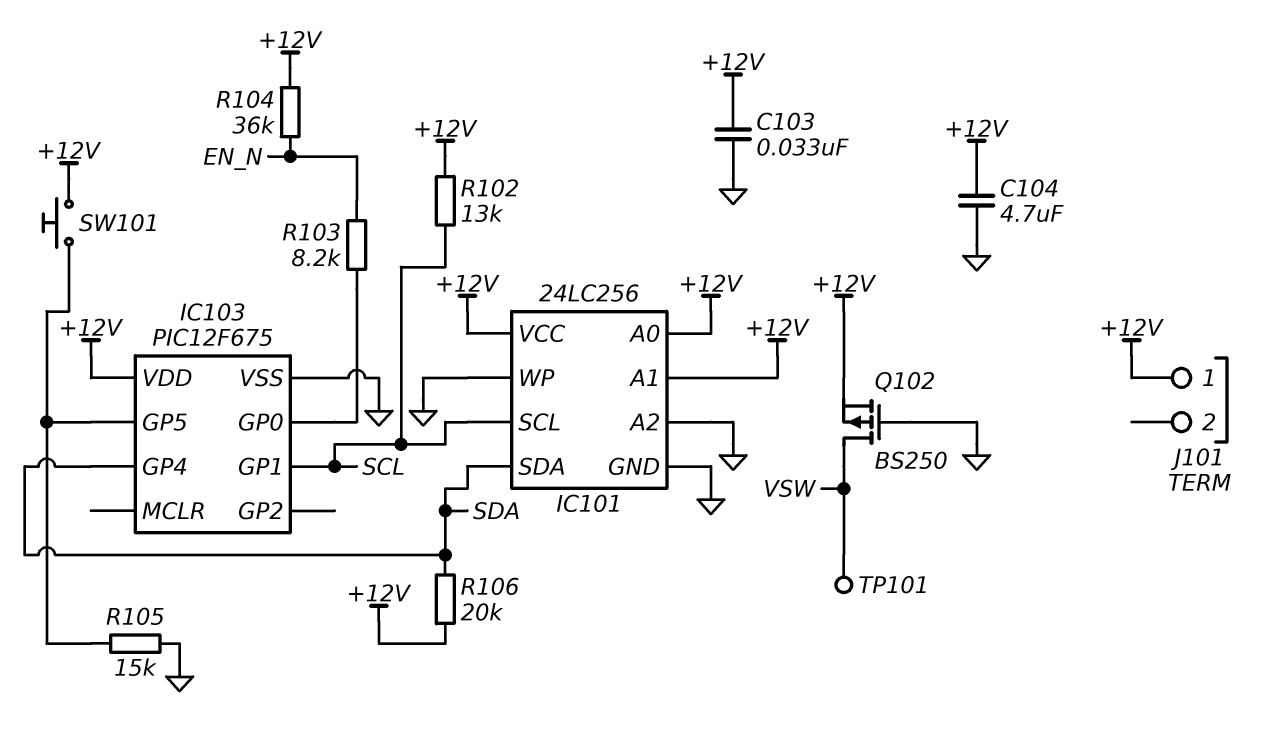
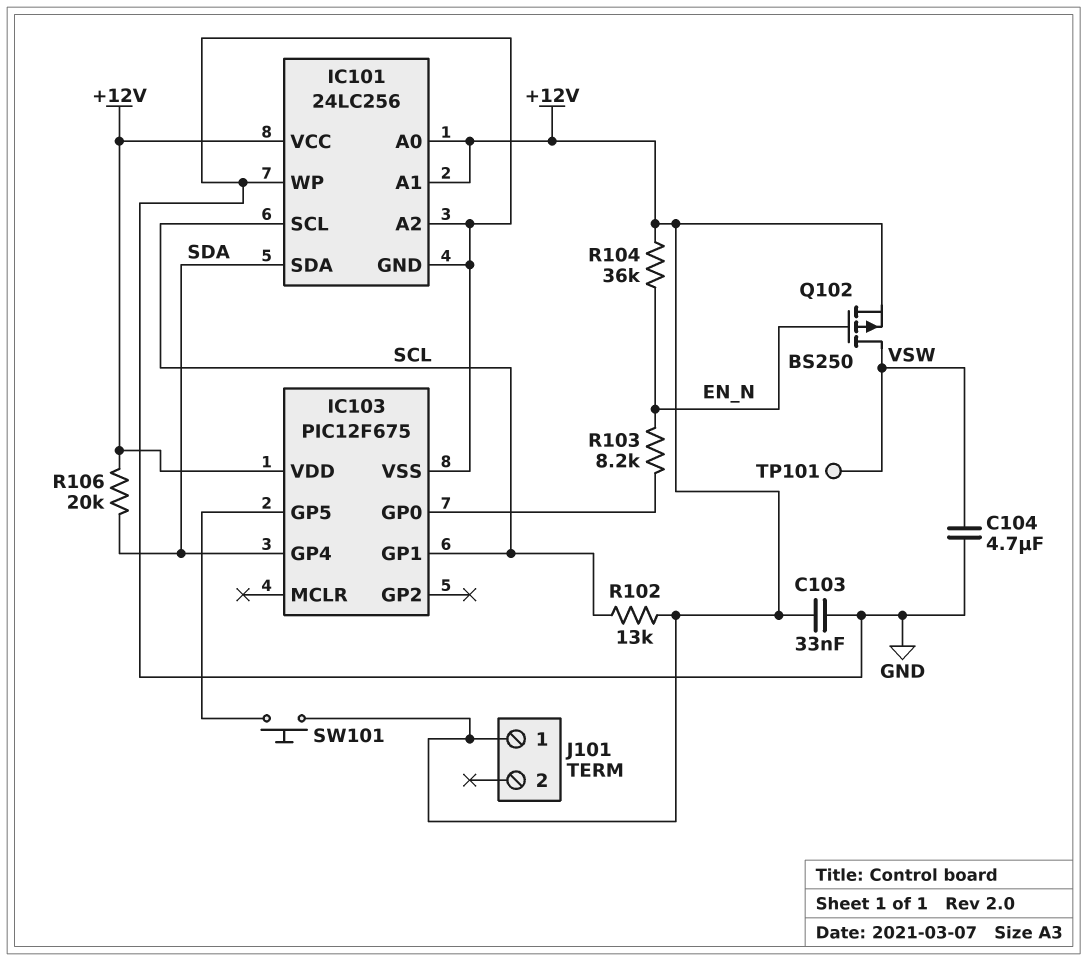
C104: 4.7uF (+12V, GND) -> 4.7uF (GND, VSW)
Q102: PMOS BS250 (G GND, D VSW, S +12V) -> PMOS BS250 (G EN_N, D VSW, S +12V)
R105: 15k (GND, IC103/GP5) -> none

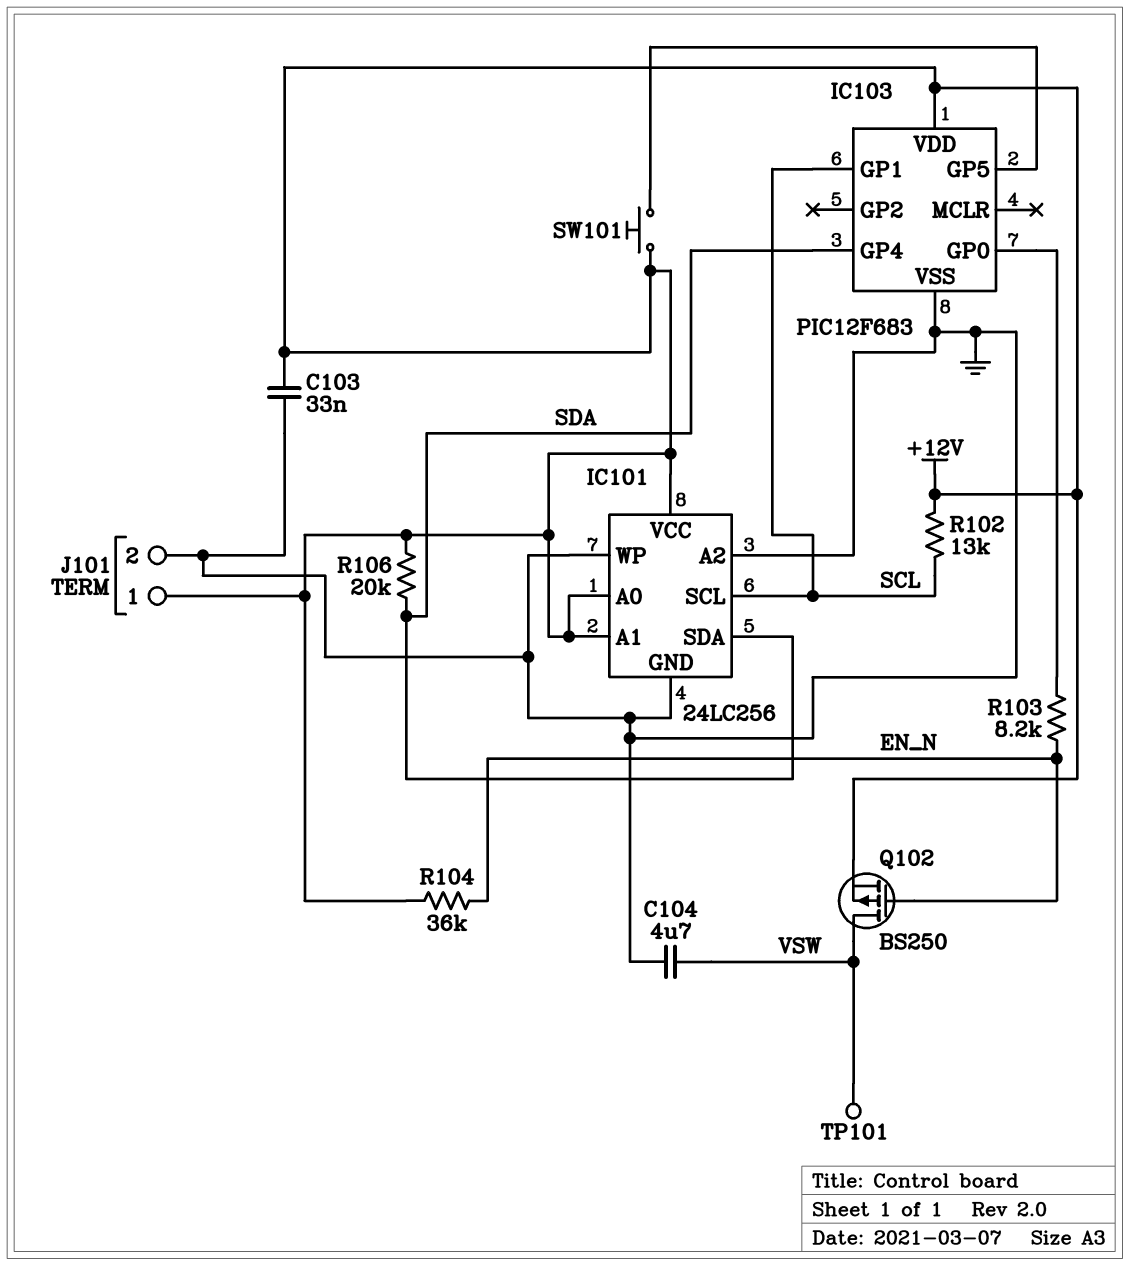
IC103: PIC12F675 -> PIC12F683
J101 pin 2: none -> GND

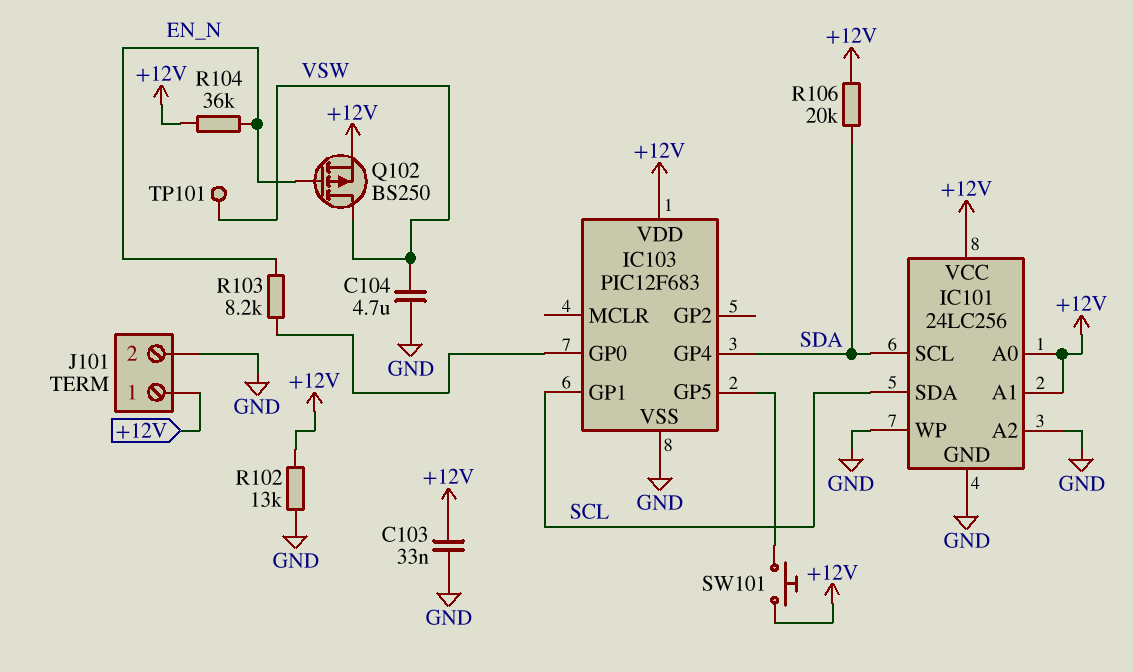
IC101 pin SCL: SCL -> SDA
IC101 pin SDA: SDA -> SCL
R102: 13k (+12V, SCL) -> 13k (+12V, GND)

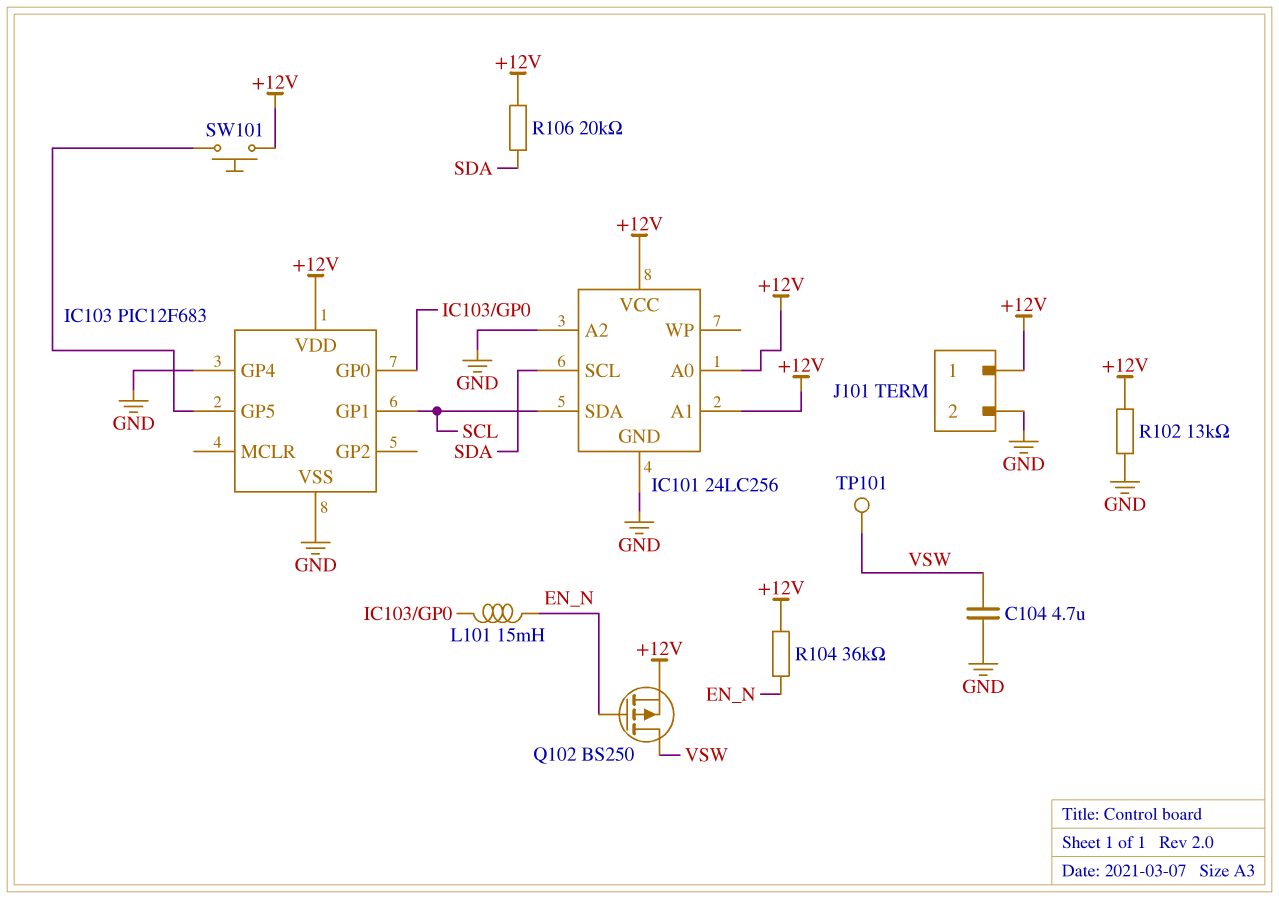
C103: 33nF (+12V, GND) -> none
IC101 pin WP: GND -> none
IC103 pin GP4: SDA -> GND
L101: none -> 15mH (EN_N, IC103/GP0)
R103: 8.2k (EN_N, IC103/GP0) -> none

